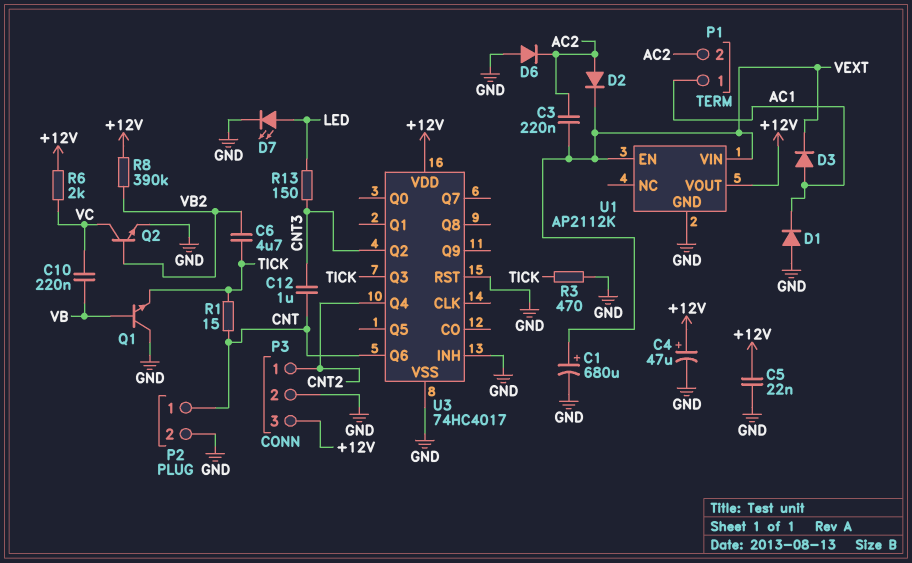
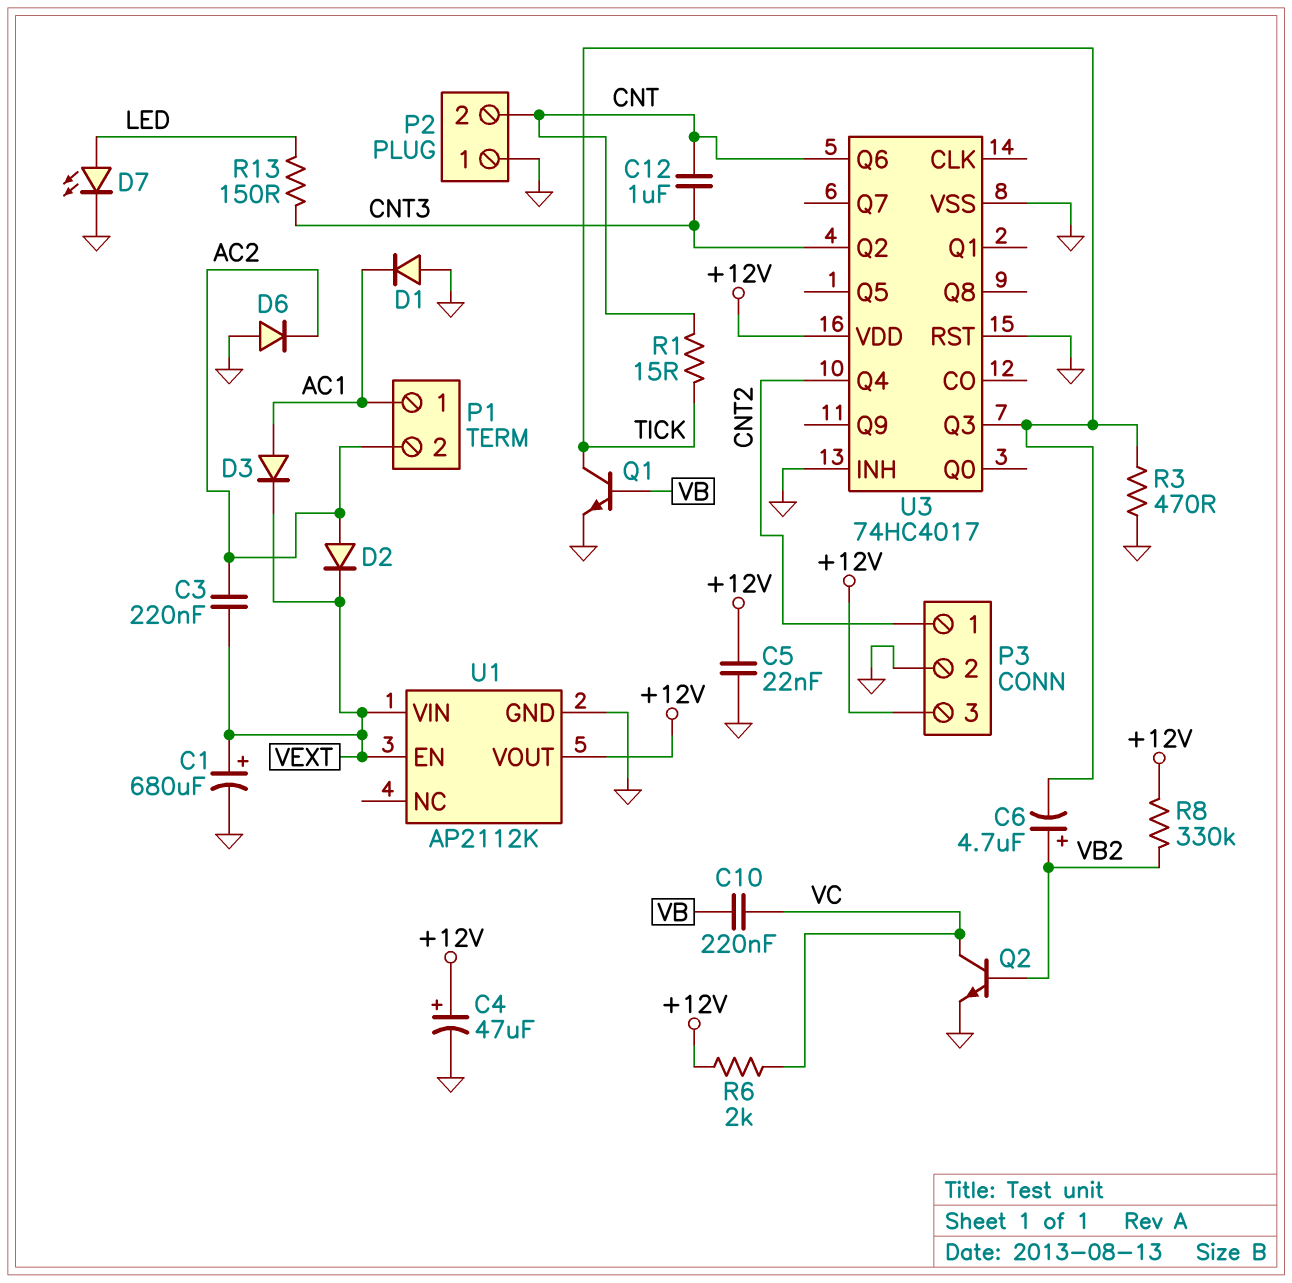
C6: 4.7uF (TICK, VB2) -> 4.7uF (plus VB2, minus TICK)
P2 pin 1: CNT -> GND
P2 pin 2: GND -> CNT
Q1: NPN (B VB, C GND, E TICK) -> NPN (B VB, C TICK, E GND)
R8: 390k (+12V, VB2) -> 330k (+12V, VB2)

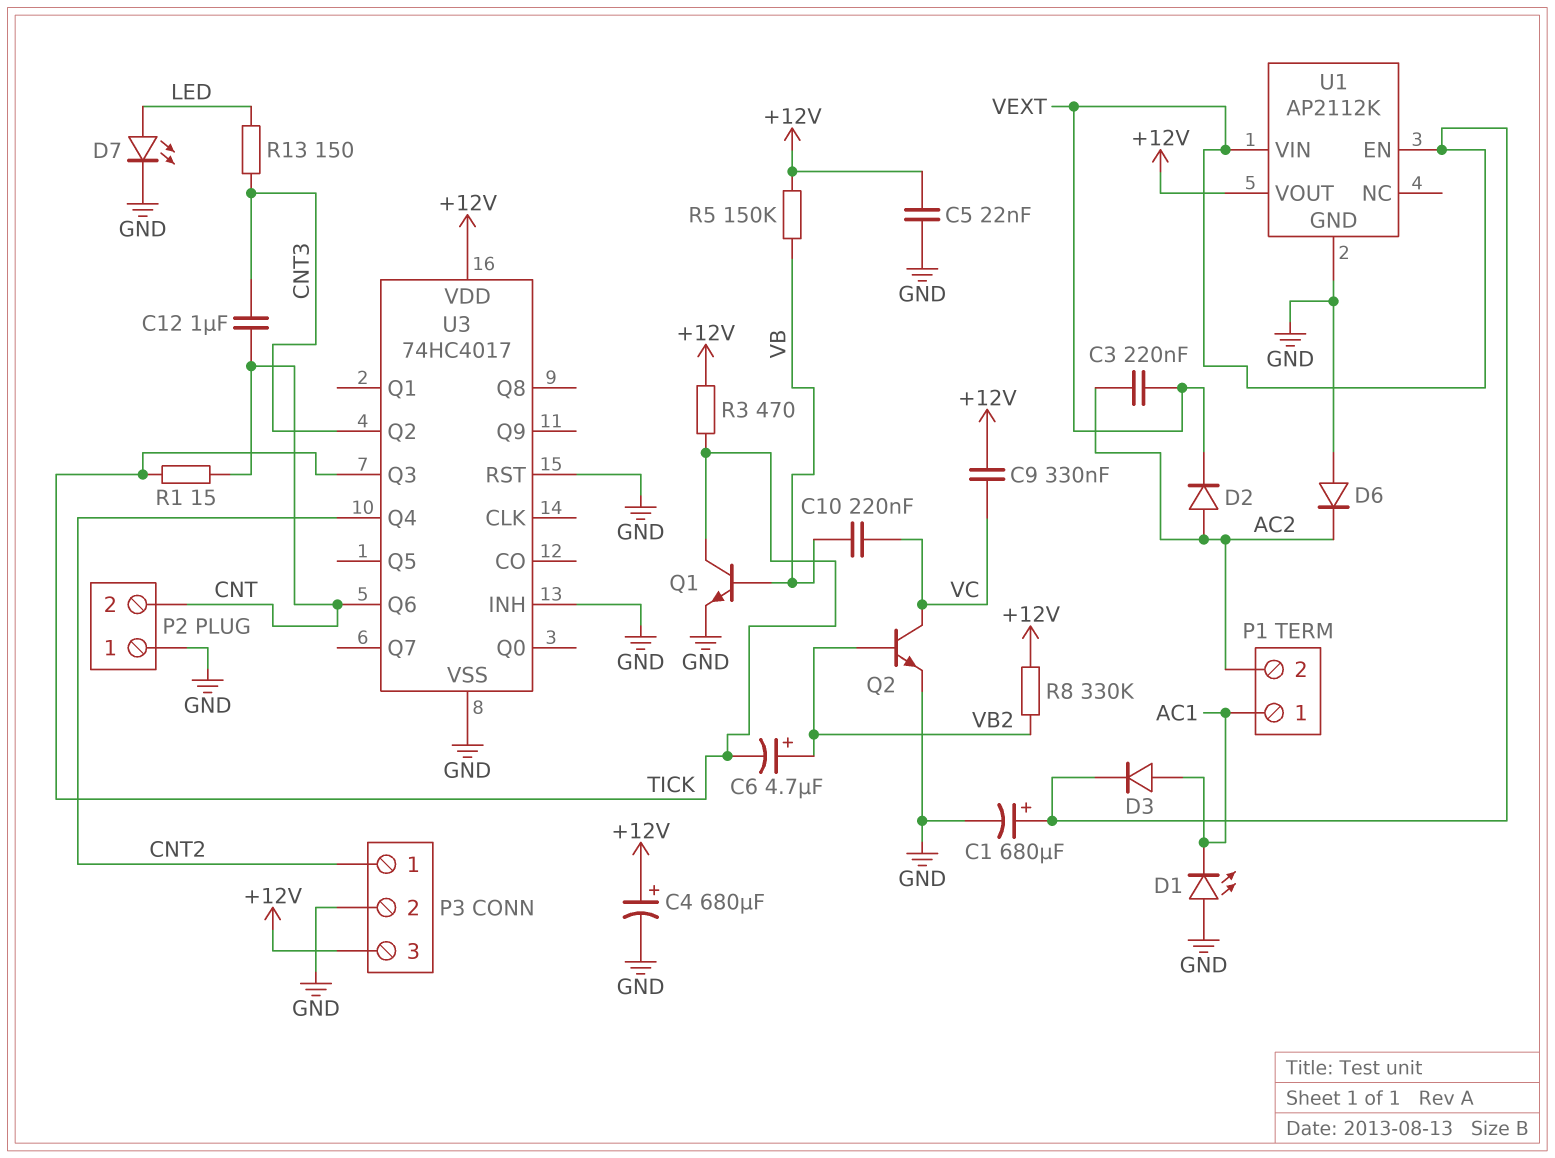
C4: 47uF (plus +12V, minus GND) -> 680uF (plus +12V, minus GND)
C9: none -> 330nF (+12V, VC)
D1: diode (A GND, K AC1) -> LED (A GND, K AC1)
R3: 470 (GND, TICK) -> 470 (+12V, TICK)
R5: none -> 150k (+12V, VB)
R6: 2k (+12V, VC) -> none

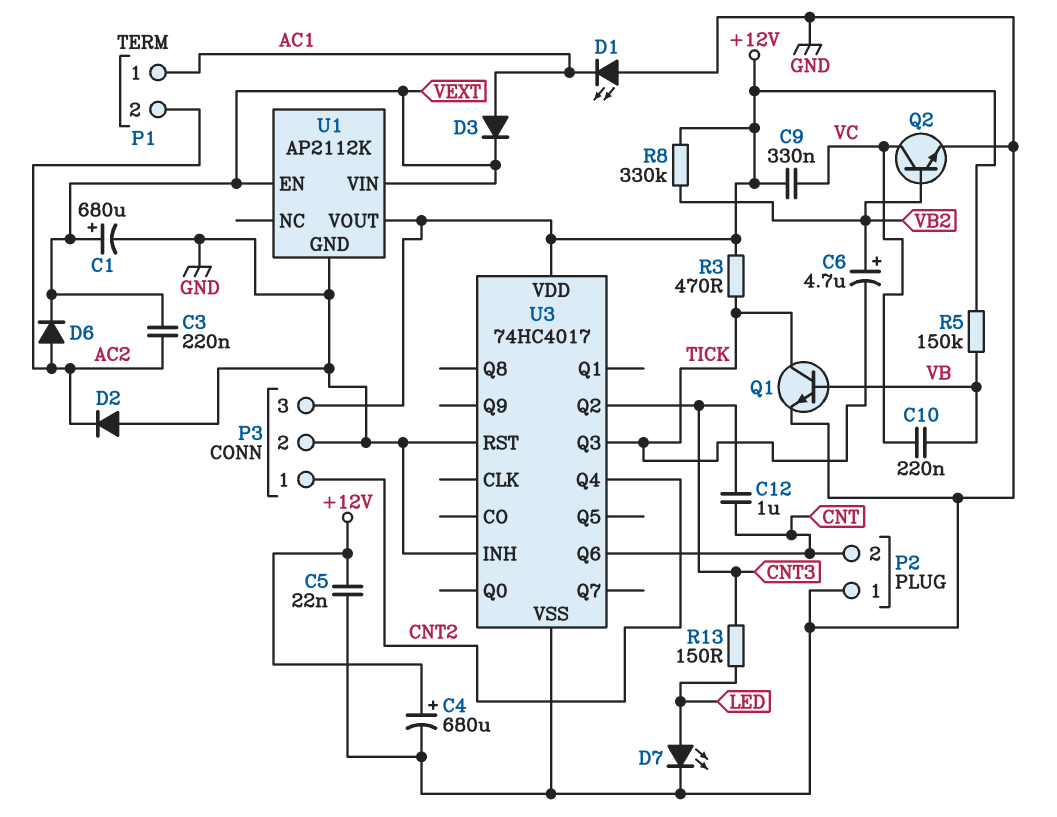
D2: diode (A AC2, K VEXT) -> diode (A GND, K AC2)
D6: diode (A GND, K AC2) -> diode (A AC2, K VEXT)
R1: 15 (CNT, TICK) -> none

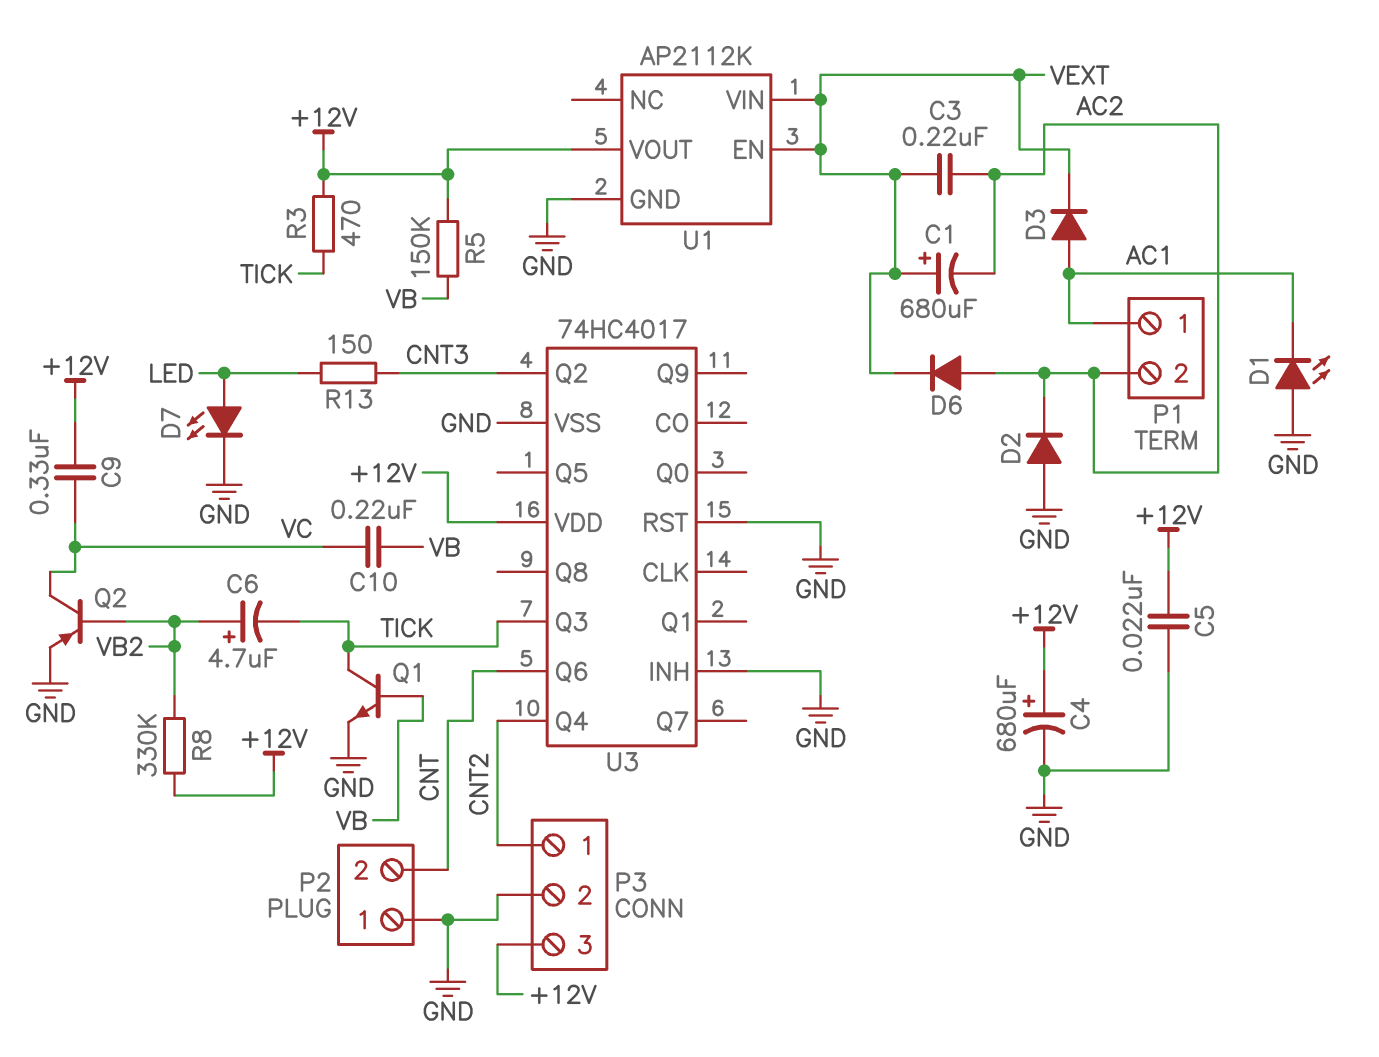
C1: 680uF (plus VEXT, minus GND) -> 680uF (plus VEXT, minus AC2)
C12: 1uF (CNT, CNT3) -> none
Q2: NPN (B VB2, C VC, E GND) -> PNP (B VB2, C VC, E GND)

